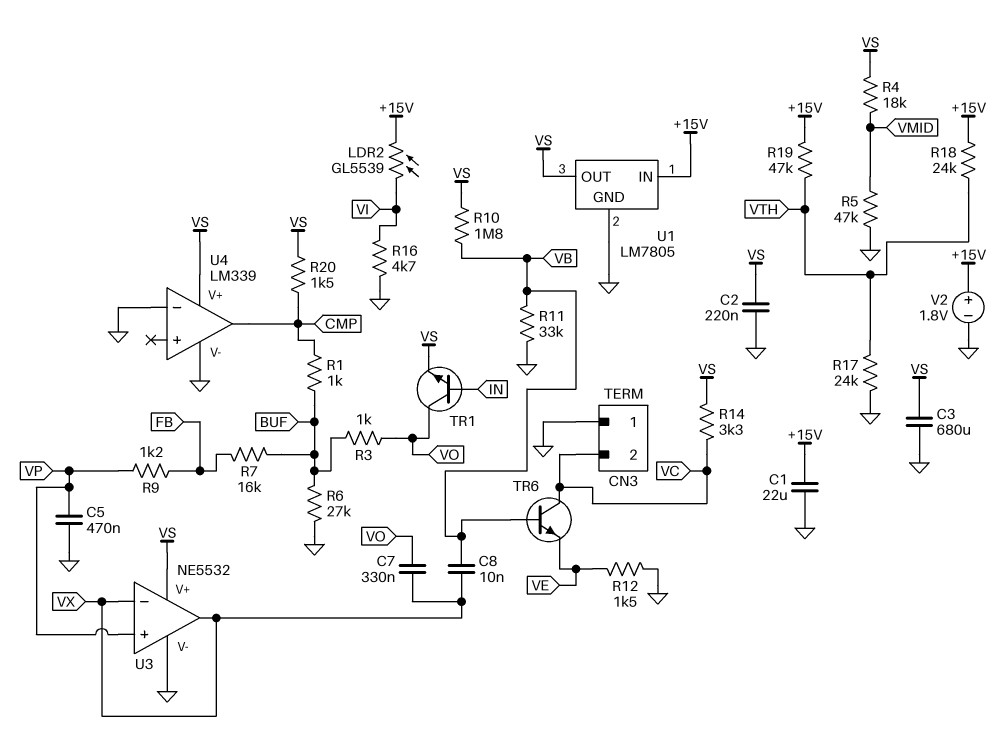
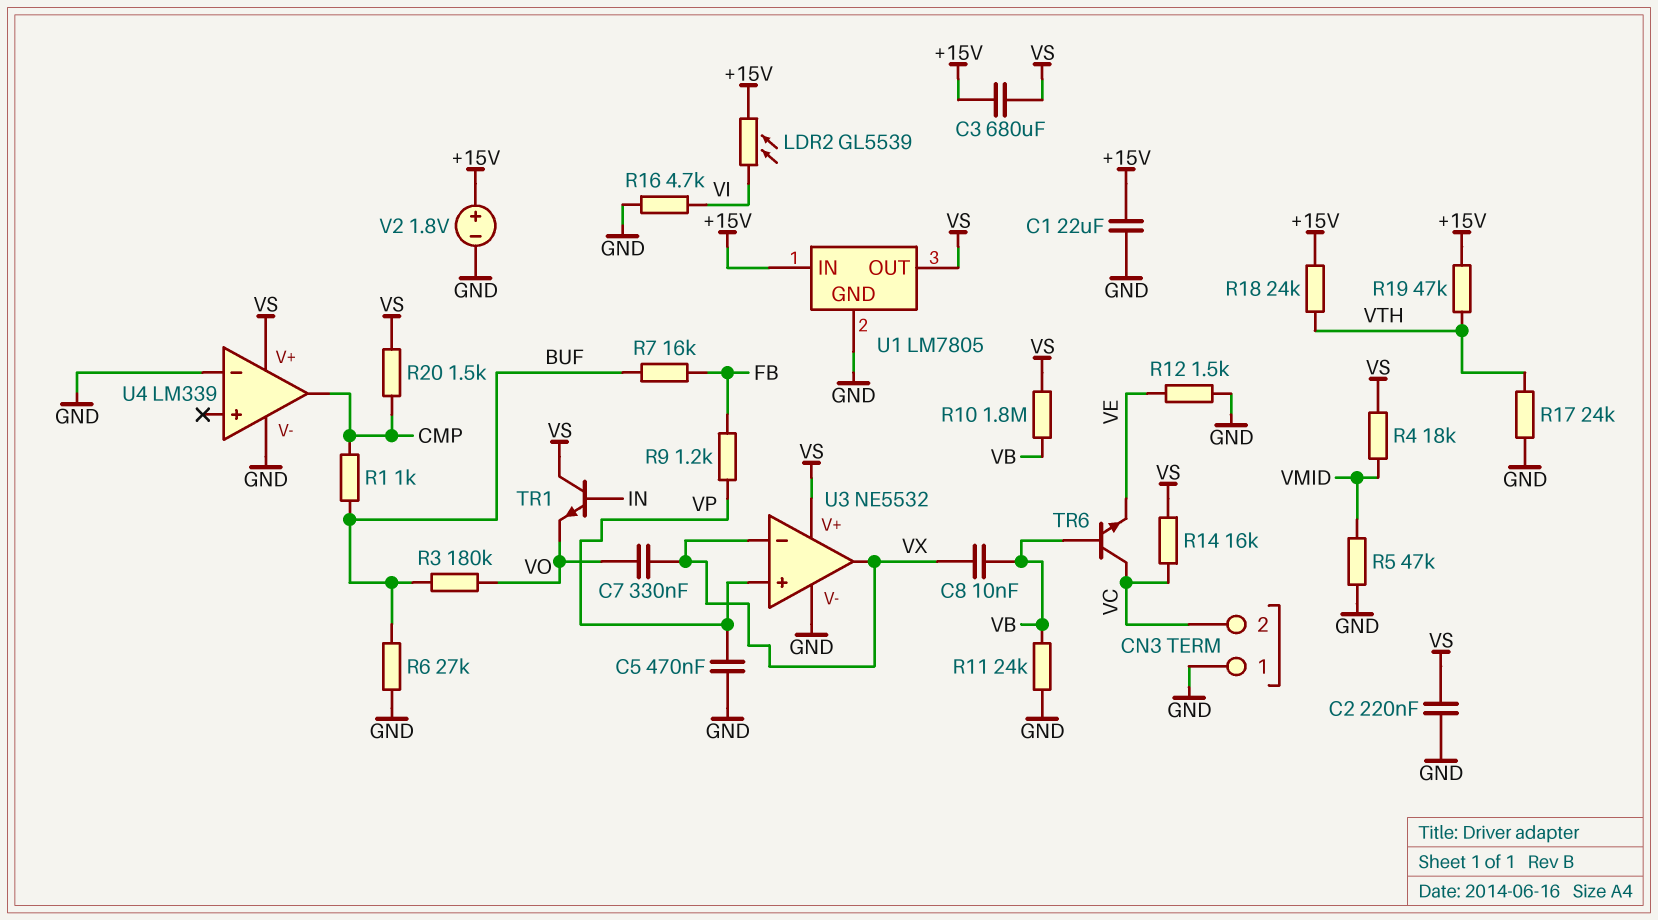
C3: 680uF (GND, VS) -> 680uF (+15V, VS)
R3: 1k (BUF, VO) -> 180k (BUF, VO)
R11: 33k (GND, VB) -> 24k (GND, VB)
R14: 3.3k (VC, VS) -> 16k (VC, VS)
TR1: NPN (B IN, C VO, E VS) -> NPN (B IN, C VS, E VO)

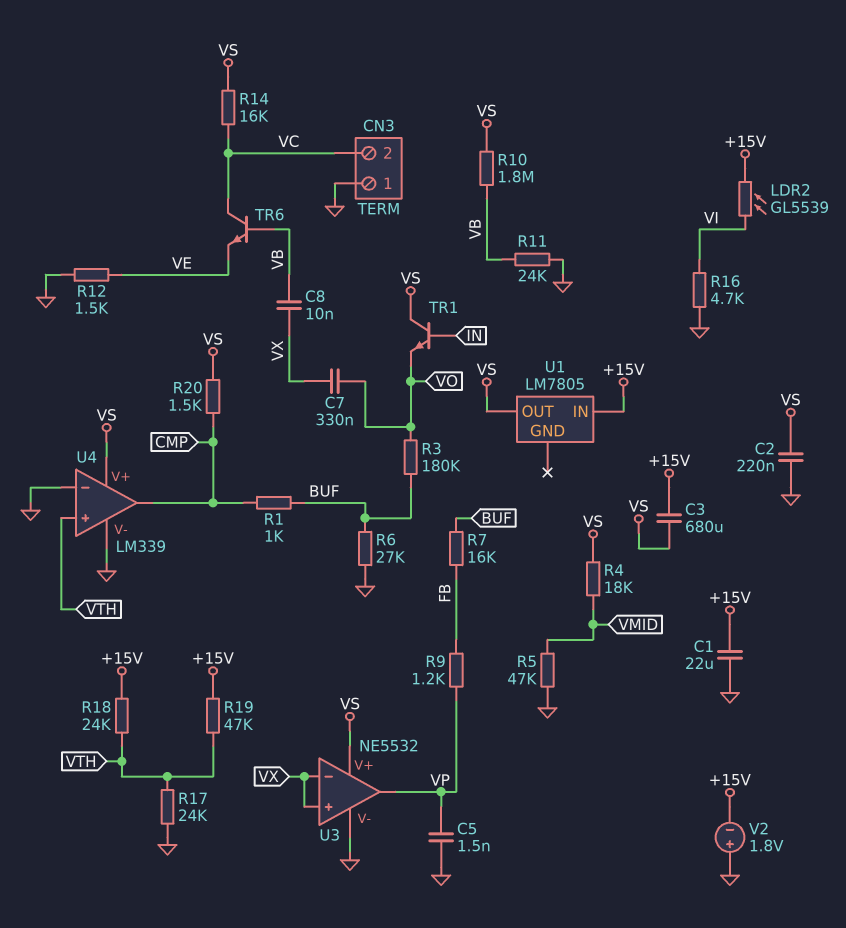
C5: 470nF (GND, VP) -> 1.5nF (GND, VP)
U1 pin GND: GND -> none
U3 pin in+: VP -> VX
U3 pin out: VX -> VP
U4 pin in+: none -> VTH
V2: 1.8V (plus +15V, minus GND) -> 1.8V (plus GND, minus +15V)

